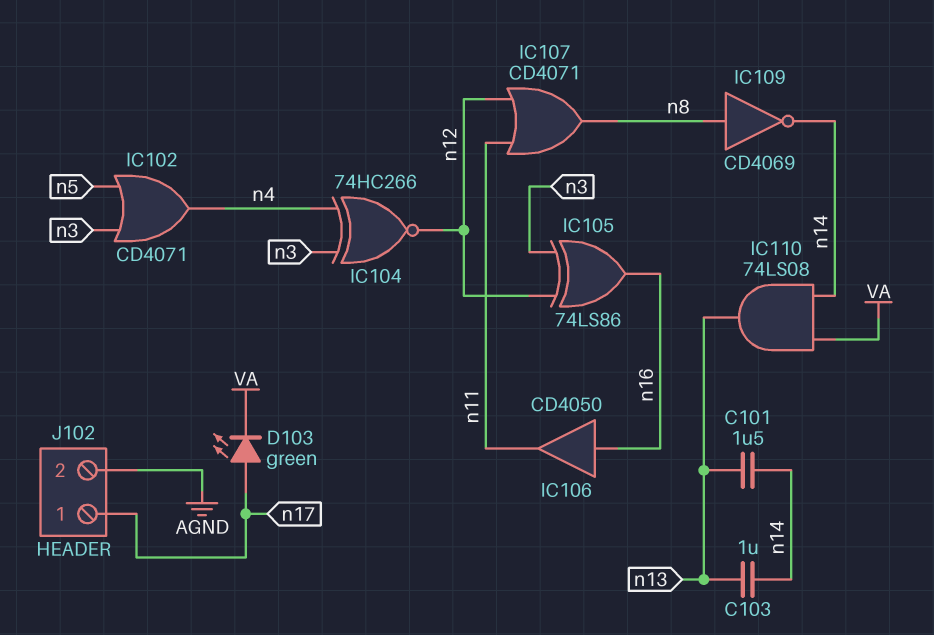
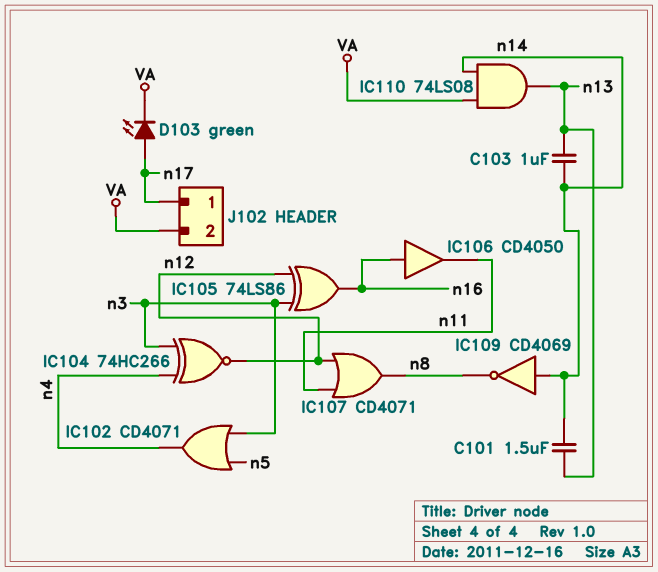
IC109: NOT CD4069 (in n8, out n14) -> NOT CD4069 (in n14, out n8)
J102 pin 2: AGND -> VA

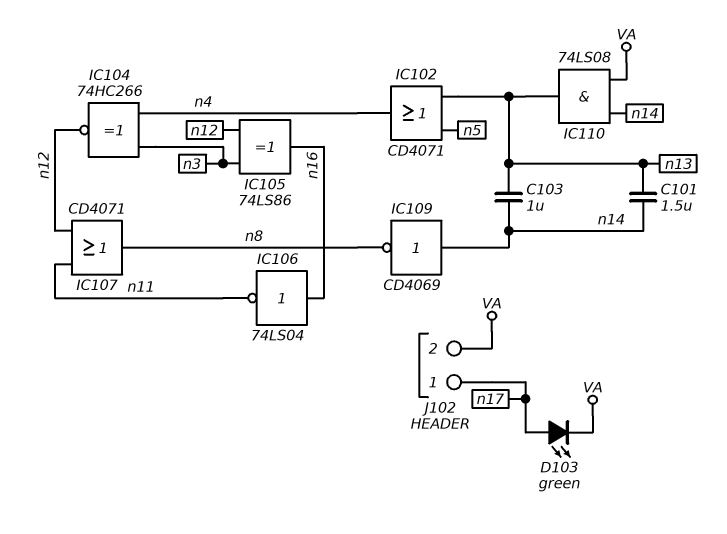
IC102: OR CD4071 (in n3, in n5, out n4) -> OR CD4071 (in n5, in n13, out n4)
IC106: buffer CD4050 (in n16, out n11) -> NOT 74LS04 (in n16, out n11)

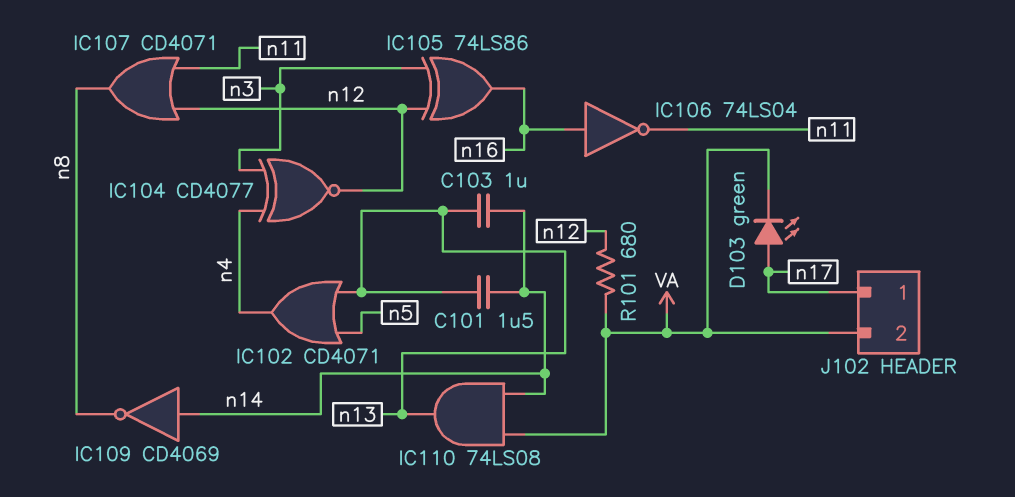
IC104: XNOR 74HC266 (in n3, in n4, out n12) -> XNOR CD4077 (in n3, in n4, out n12)
R101: none -> 680 (VA, n12)

